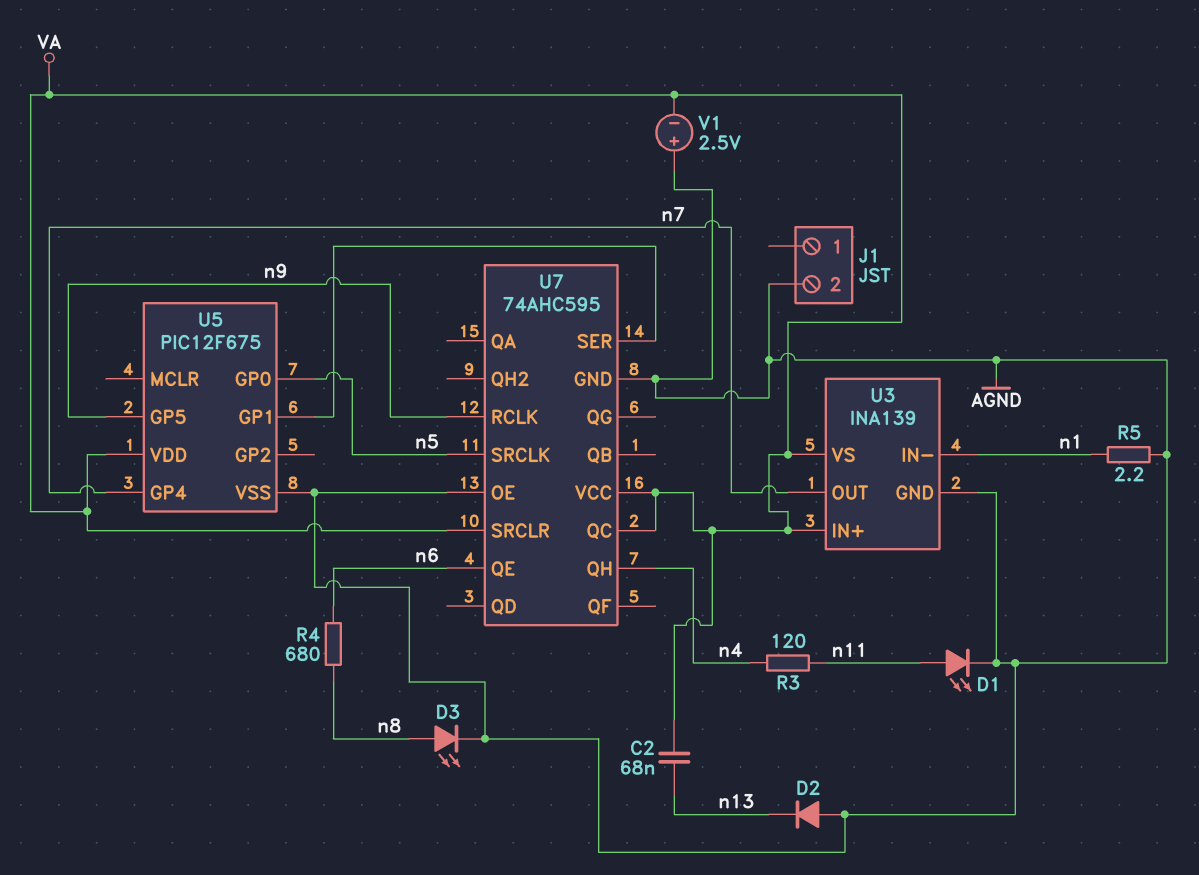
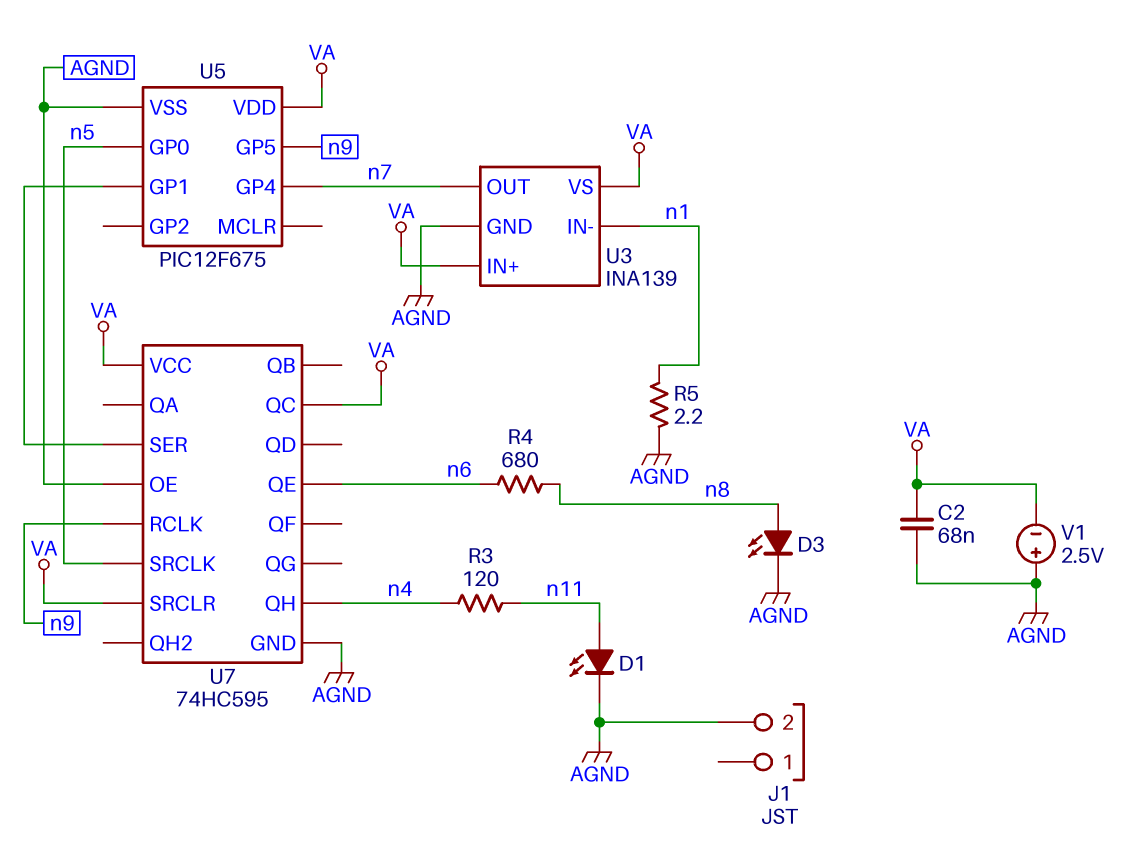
C2: 68nF (VA, n13) -> 68nF (AGND, VA)
D2: diode (A AGND, K n13) -> none
U7: 74AHC595 -> 74HC595

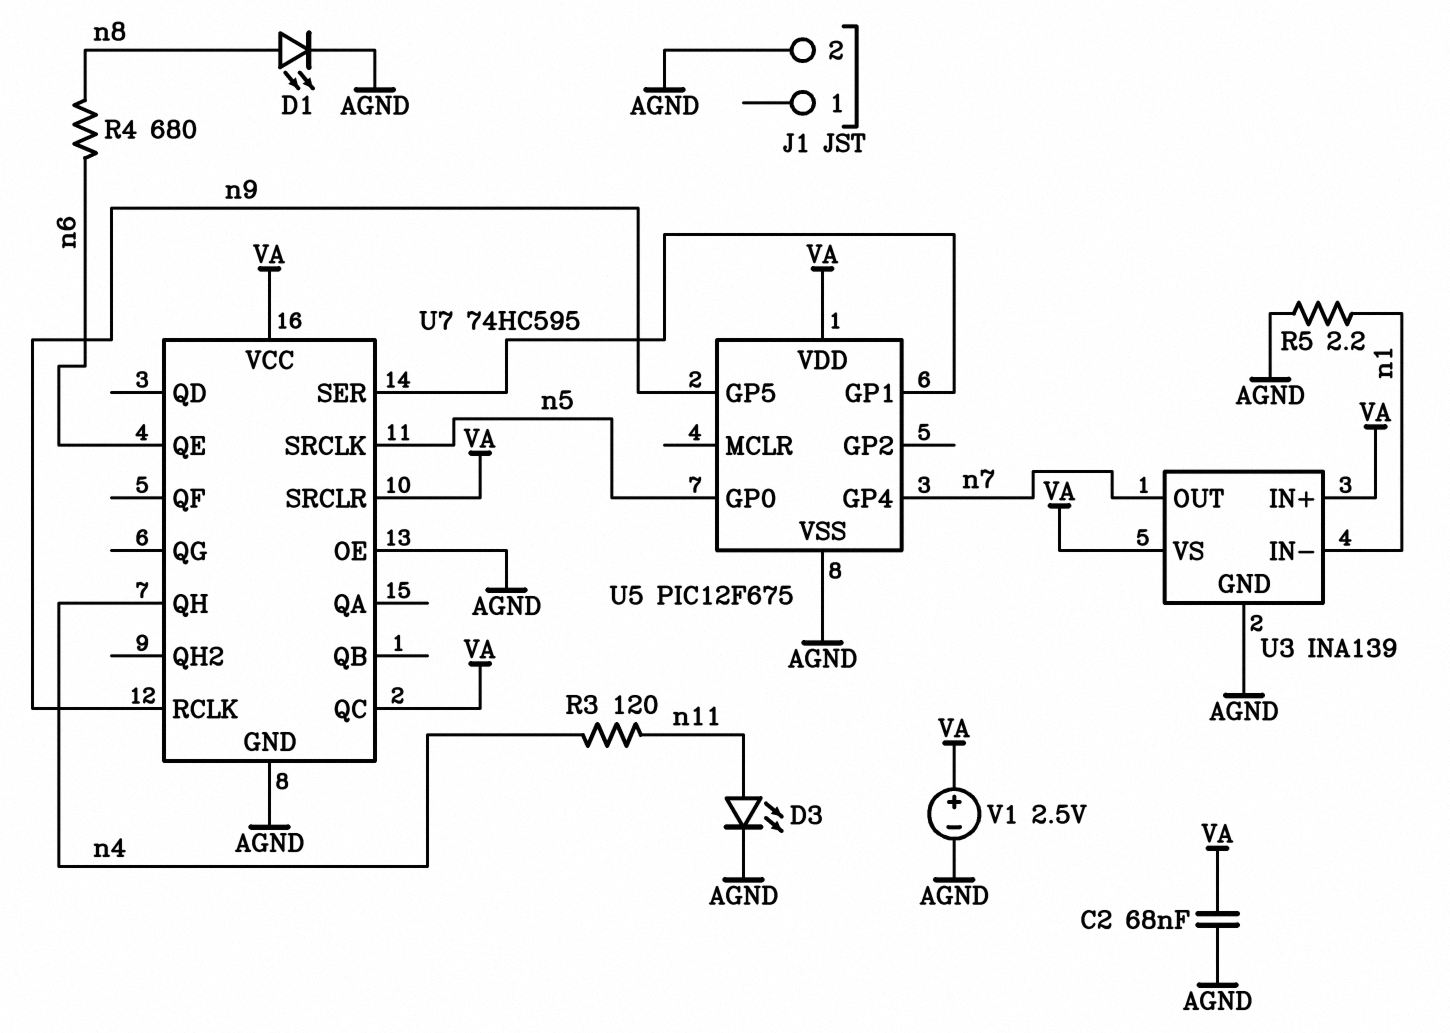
D1: LED (A n11, K AGND) -> LED (A n8, K AGND)
D3: LED (A n8, K AGND) -> LED (A n11, K AGND)
V1: 2.5V (plus AGND, minus VA) -> 2.5V (plus VA, minus AGND)

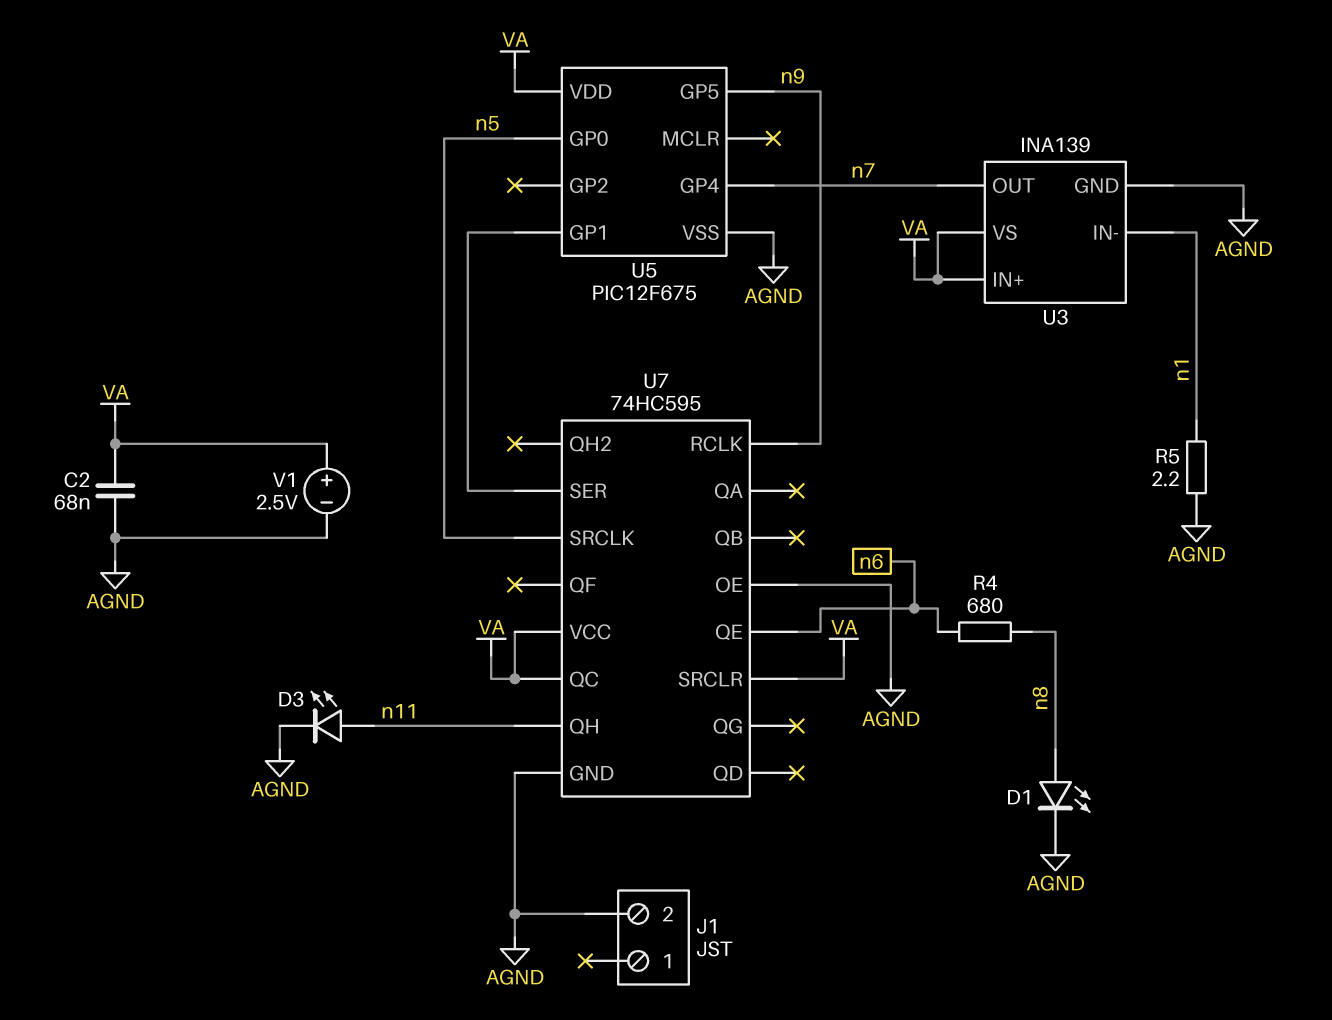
R3: 120 (n4, n11) -> none
U7 pin QH: n4 -> n11

